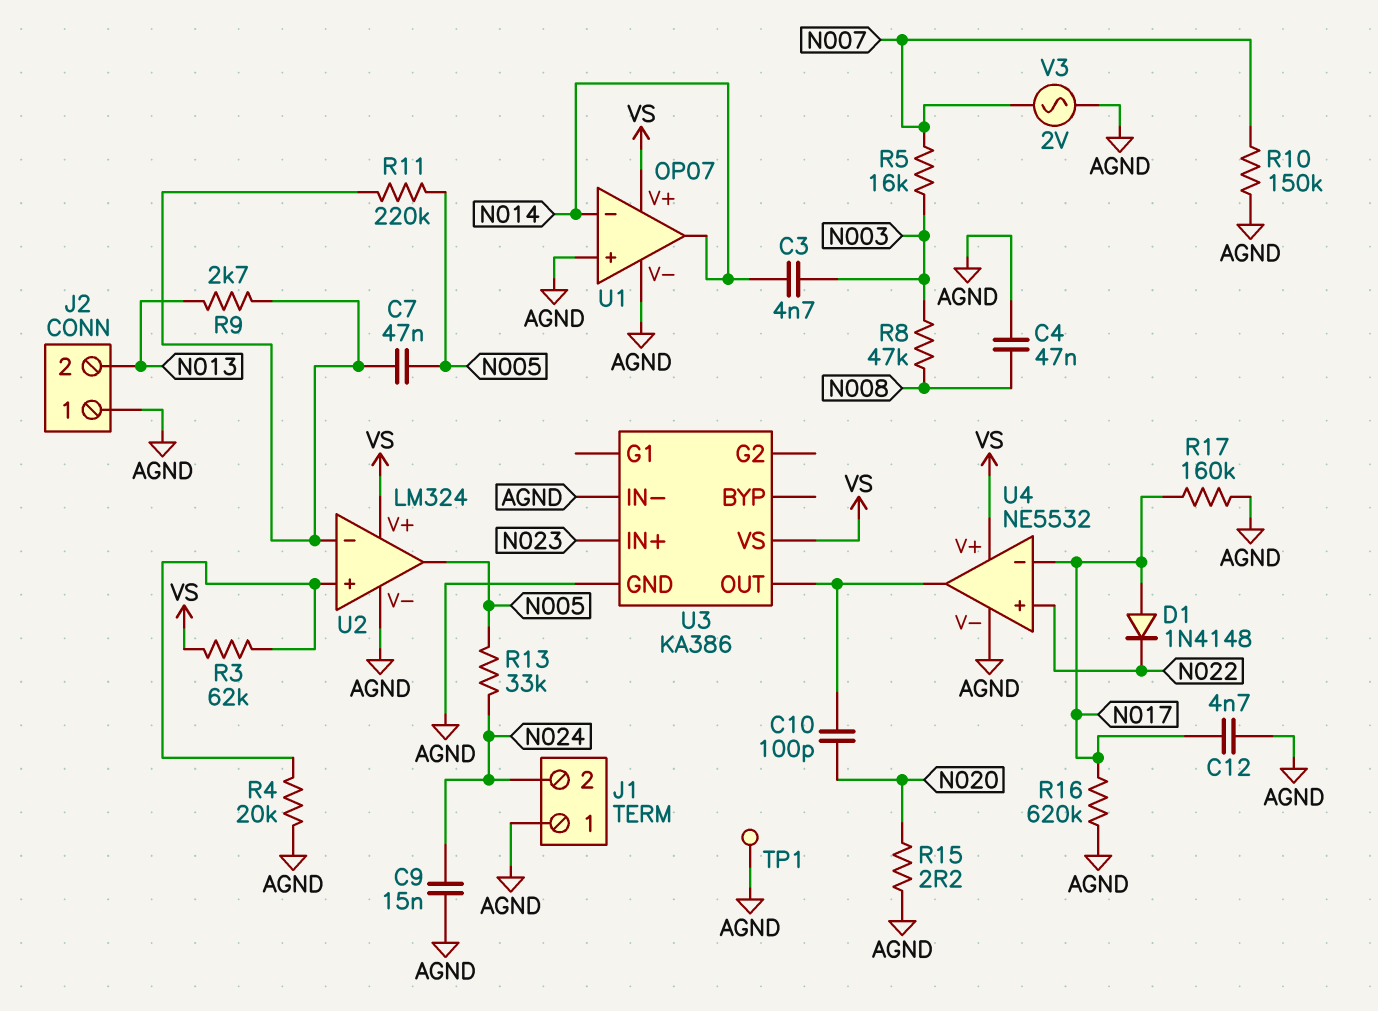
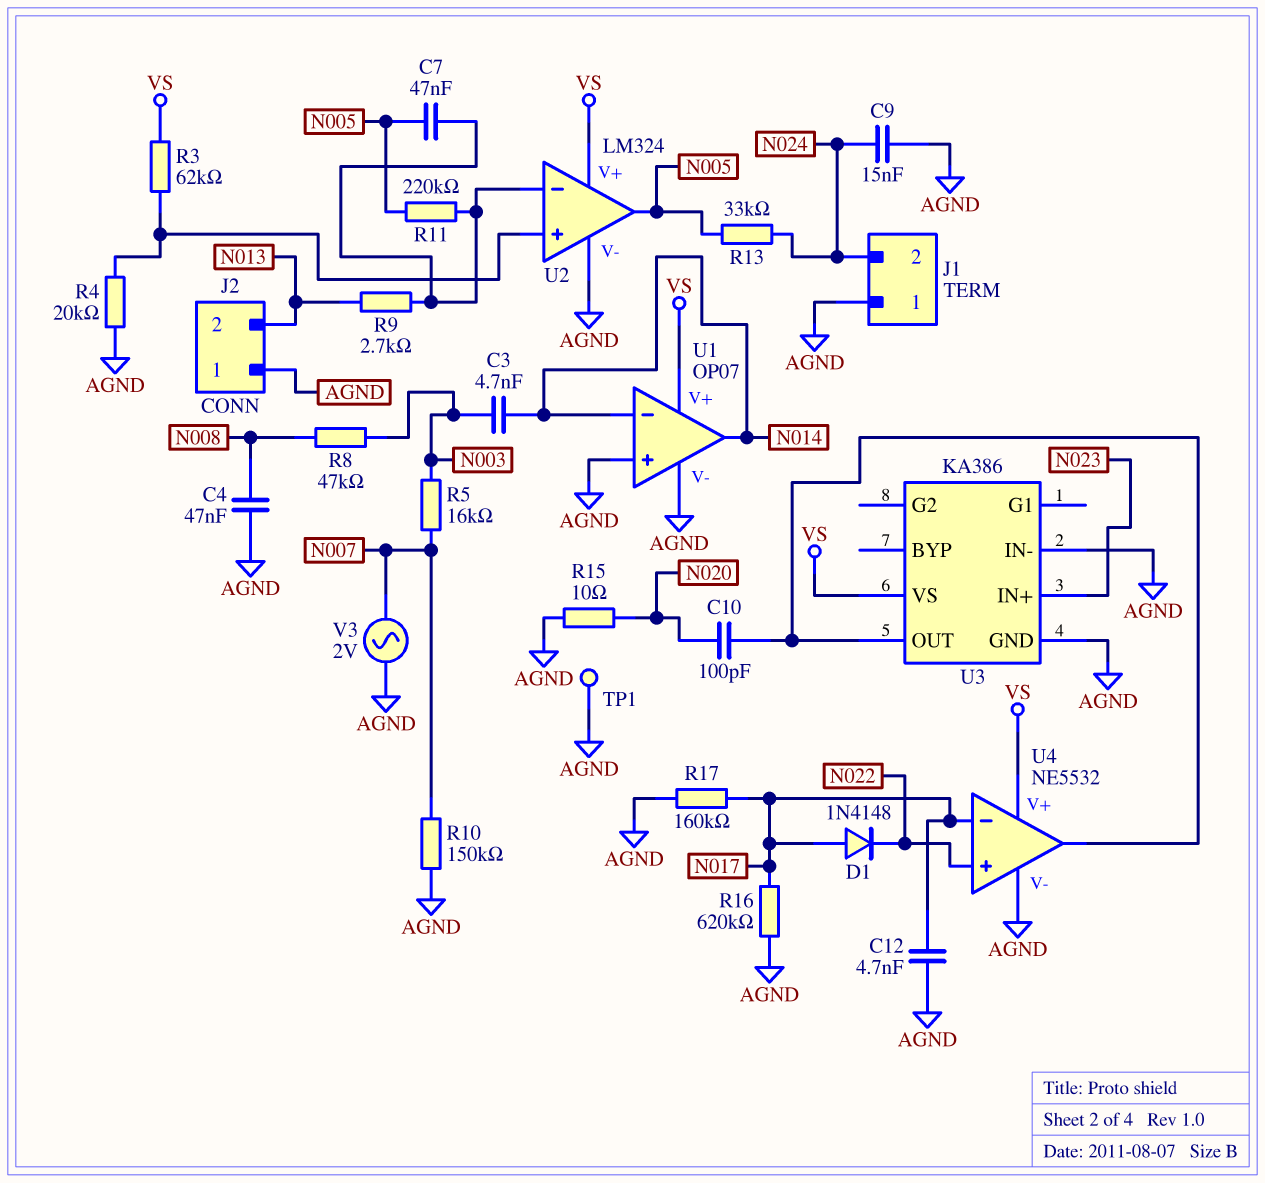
R15: 2.2 (AGND, N020) -> 10 (AGND, N020)

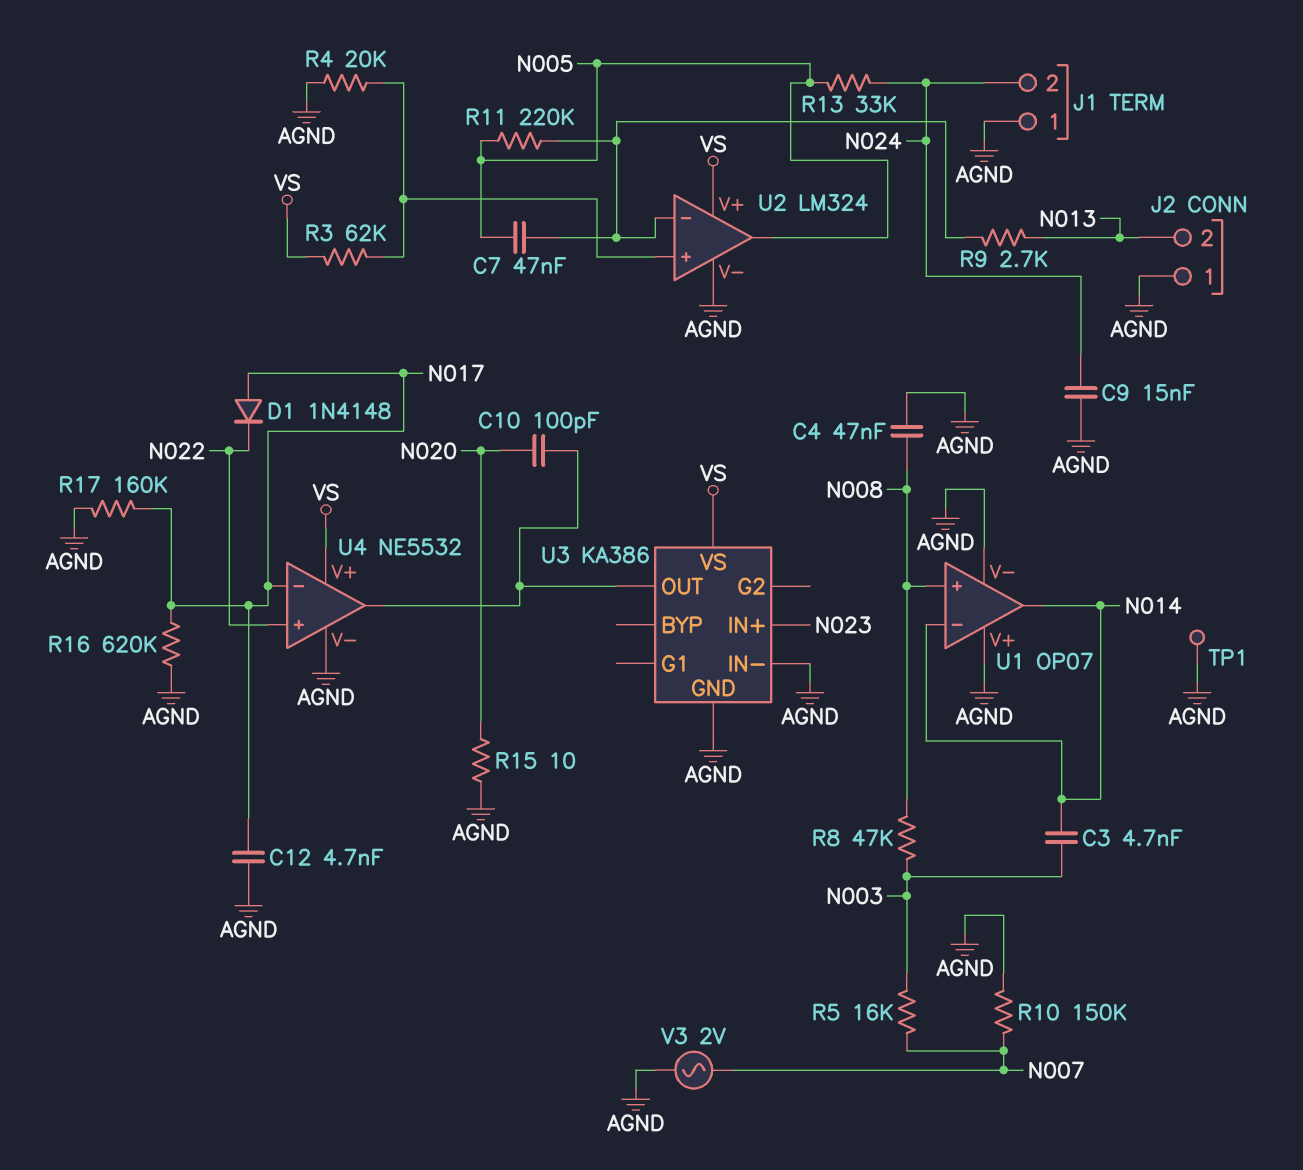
U1 pin V+: VS -> AGND
U1 pin in+: AGND -> N008

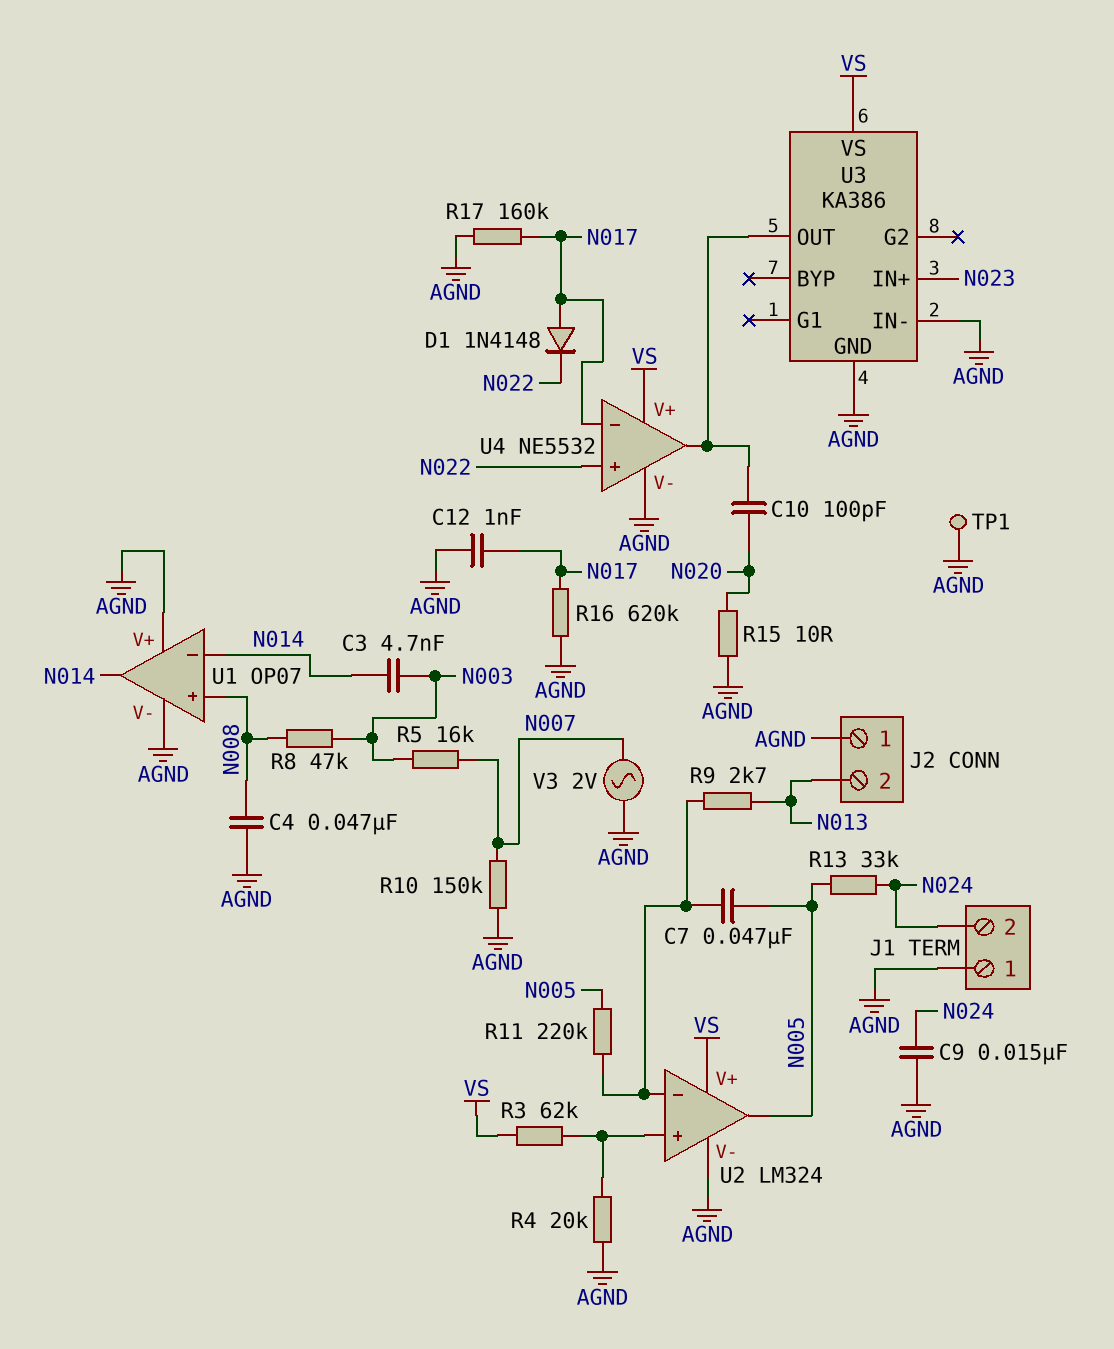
C12: 4.7nF (AGND, N017) -> 1nF (AGND, N017)

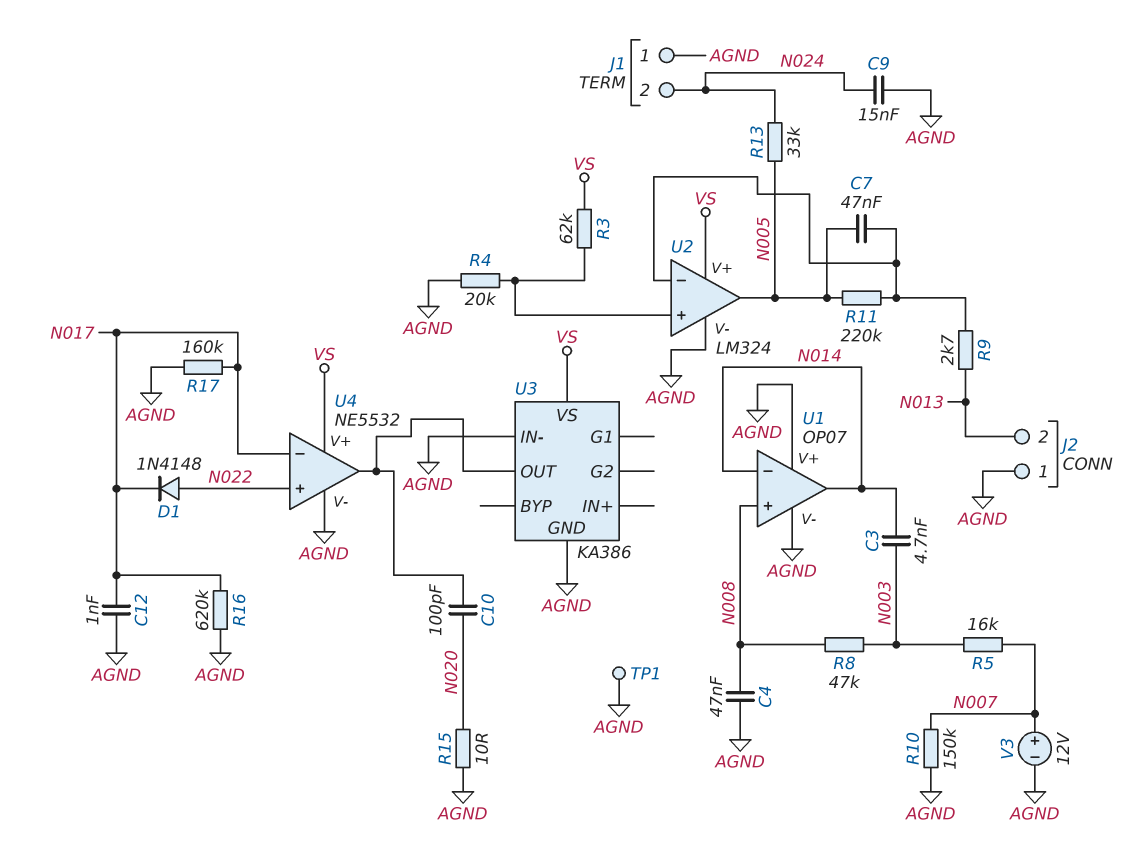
D1: diode 1N4148 (A N017, K N022) -> diode 1N4148 (A N022, K N017)
U3 pin IN+: N023 -> none
V3: AC 2V (AGND, N007) -> 12V (plus N007, minus AGND)

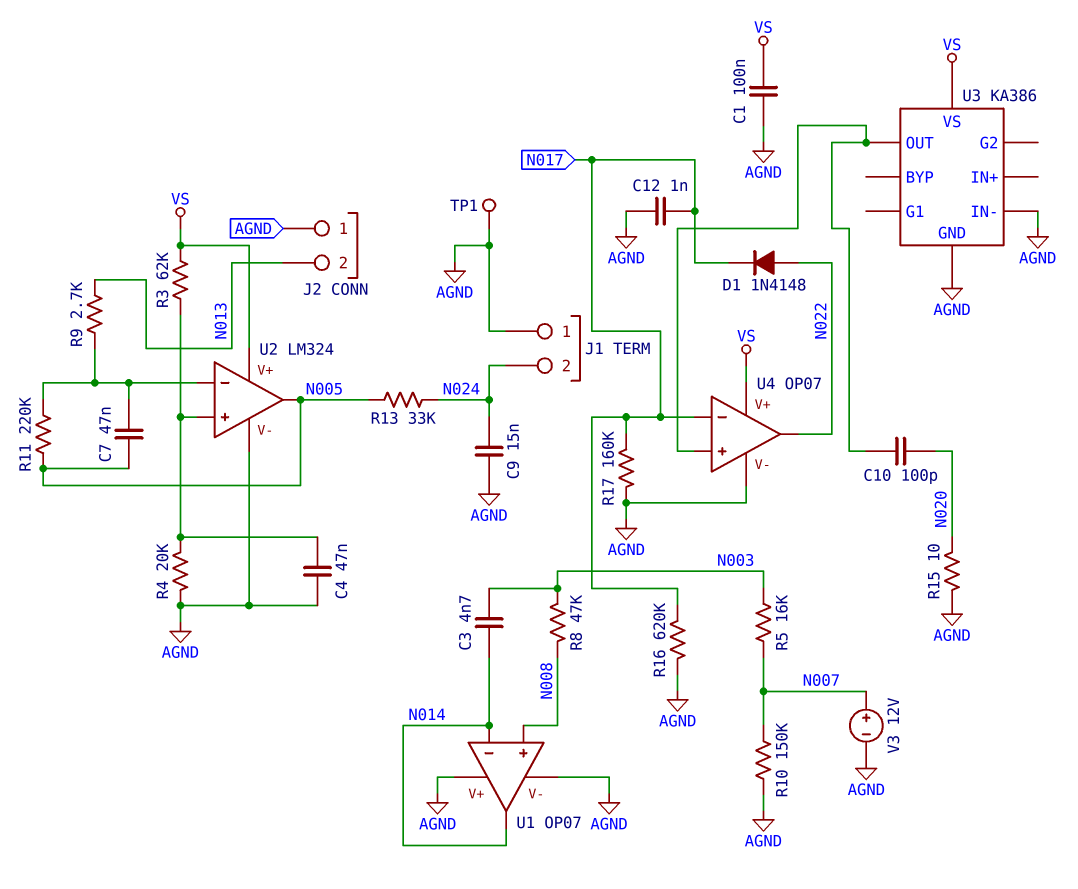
C1: none -> 100nF (AGND, VS)
C4: 47nF (AGND, N008) -> 47nF (AGND, U2/in+)
U4: NE5532 -> OP07
U4 pin in+: N022 -> U3/OUT
U4 pin out: U3/OUT -> N022

